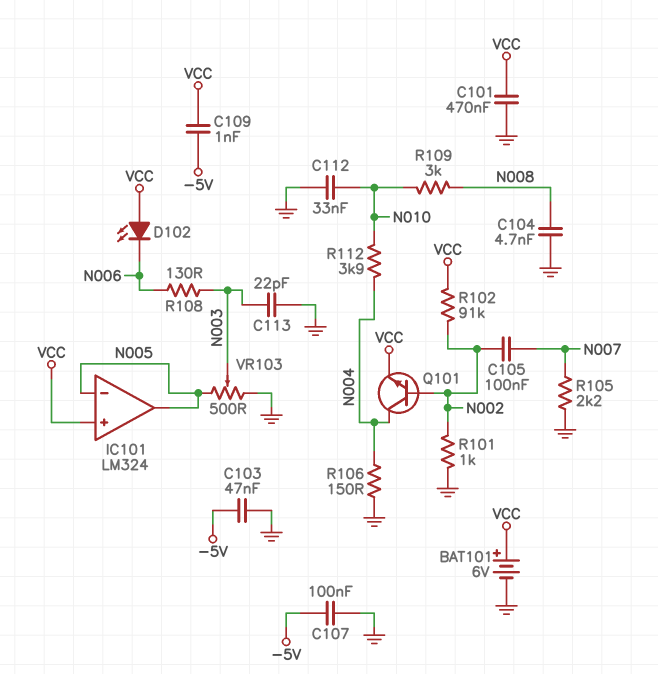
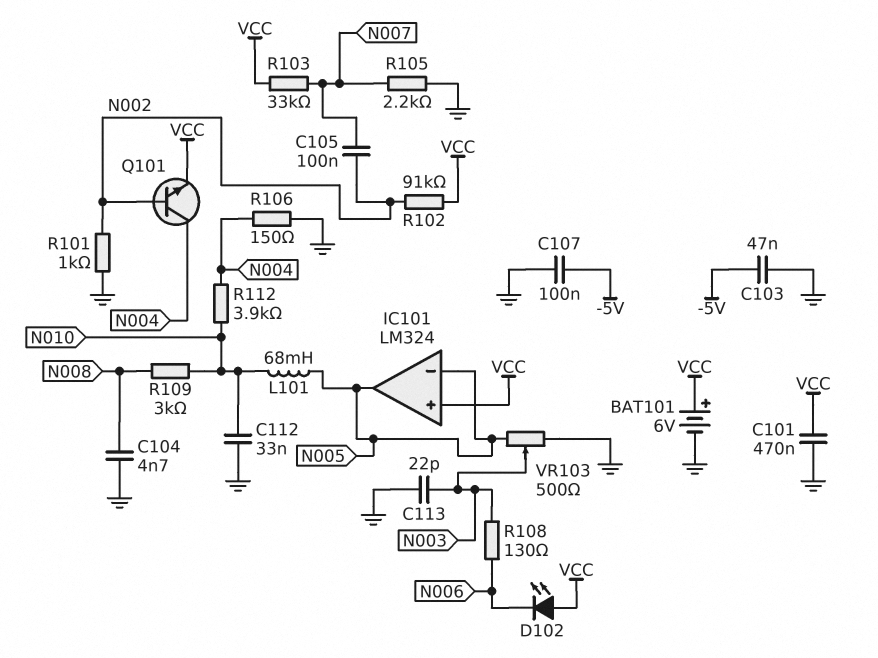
C109: 1nF (-5V, VCC) -> none
L101: none -> 68mH (N005, N010)
R103: none -> 33k (N007, VCC)

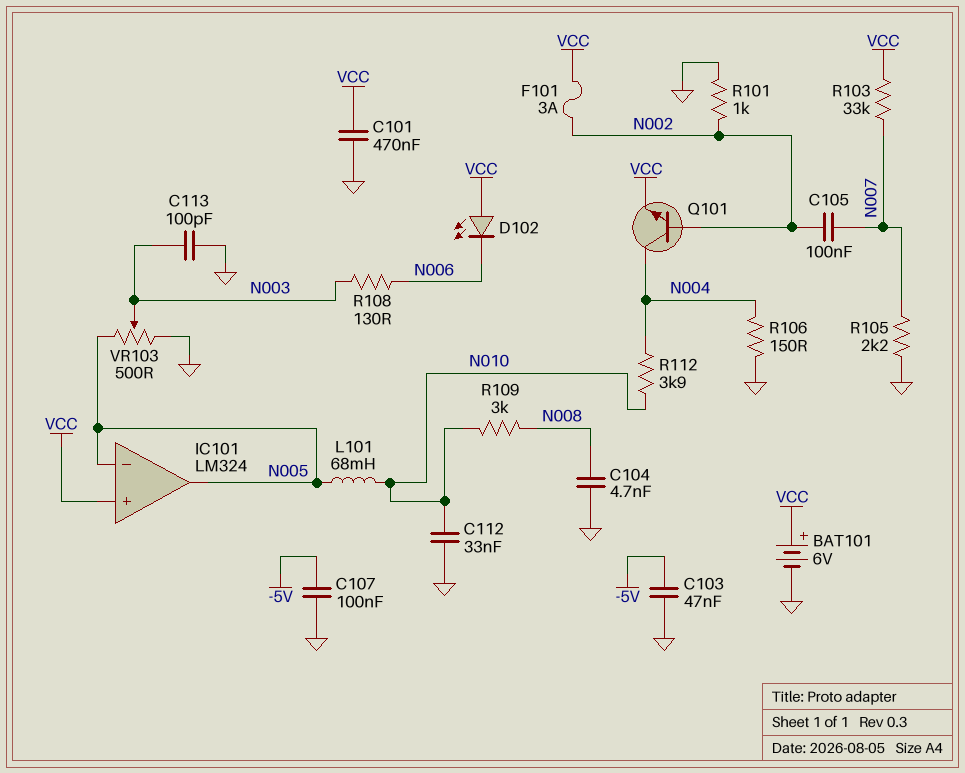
C113: 22pF (GND, N003) -> 100pF (GND, N003)
F101: none -> 3A (N002, VCC)
R102: 91k (N002, VCC) -> none

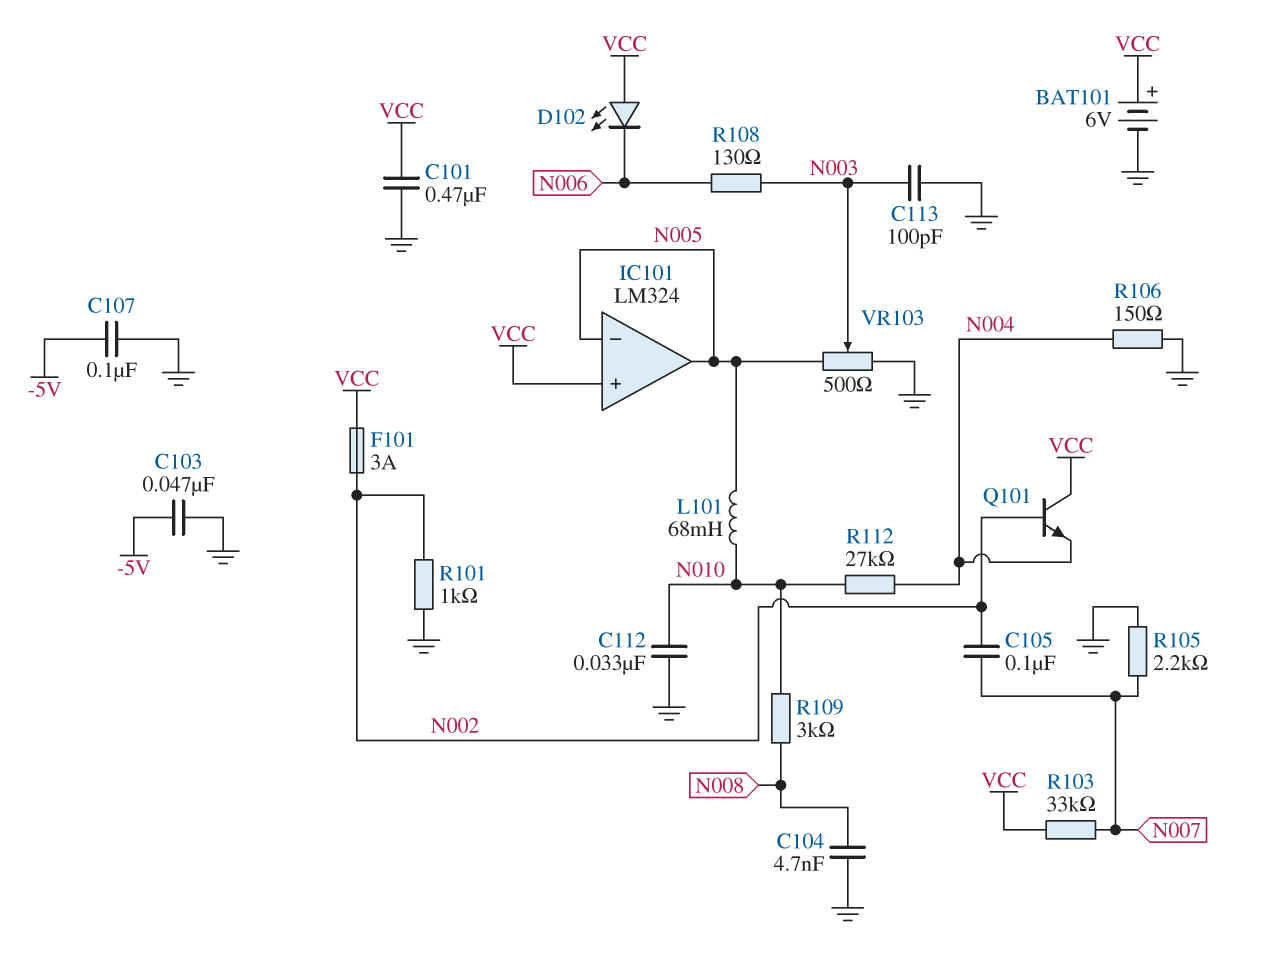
Q101: NPN (B N002, C N004, E VCC) -> NPN (B N002, C VCC, E N004)
R112: 3.9k (N004, N010) -> 27k (N004, N010)

